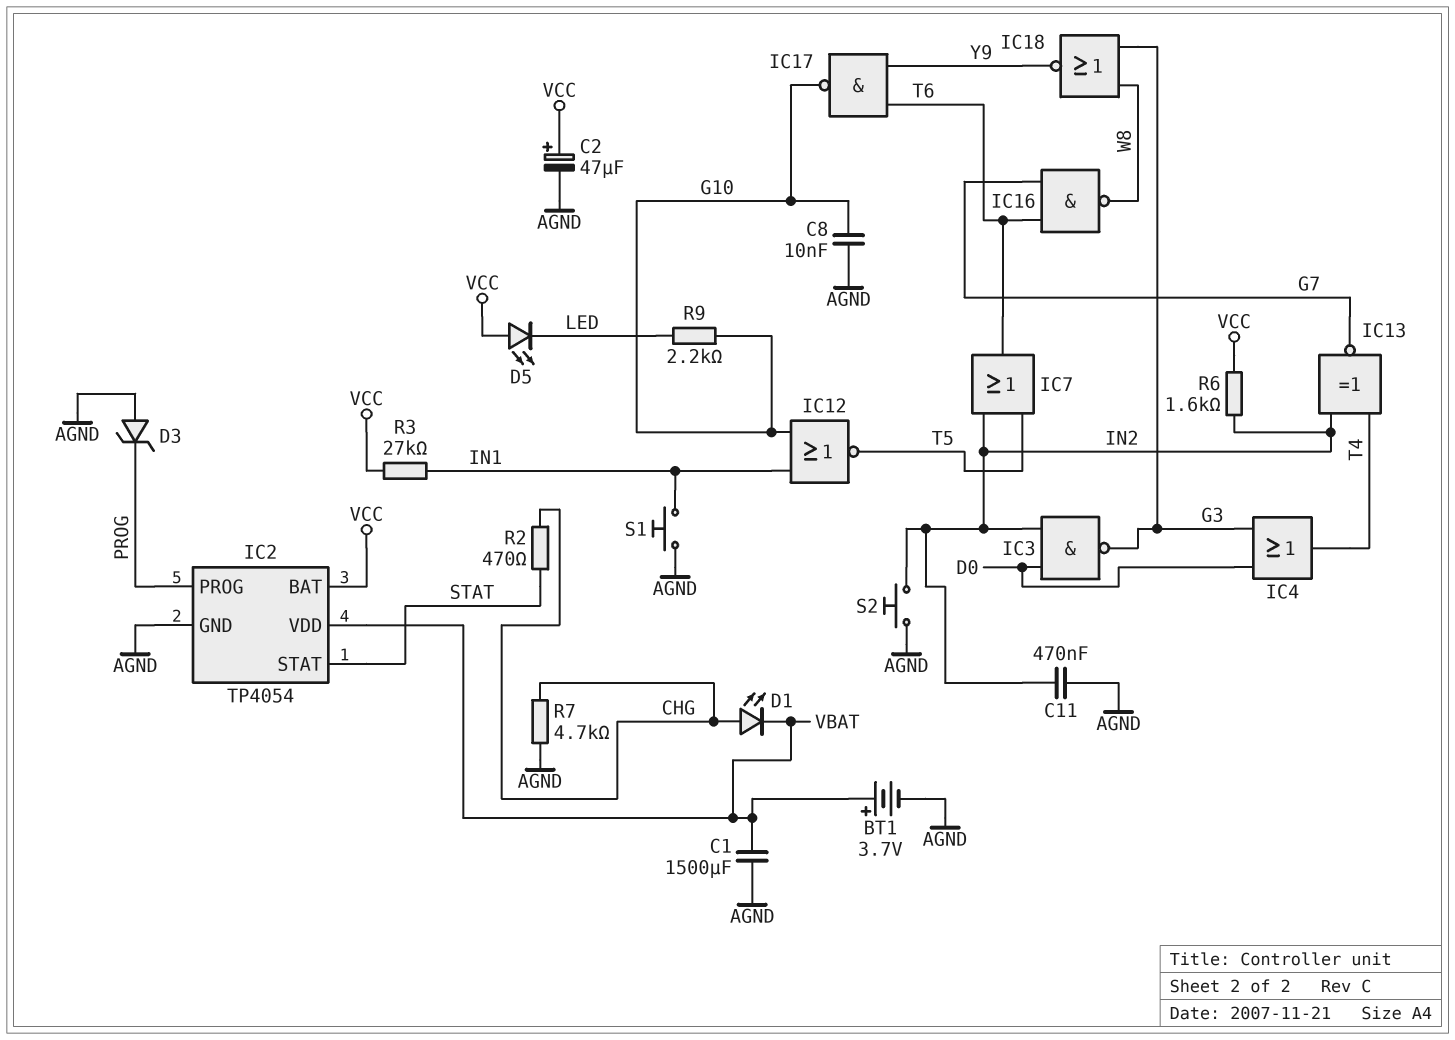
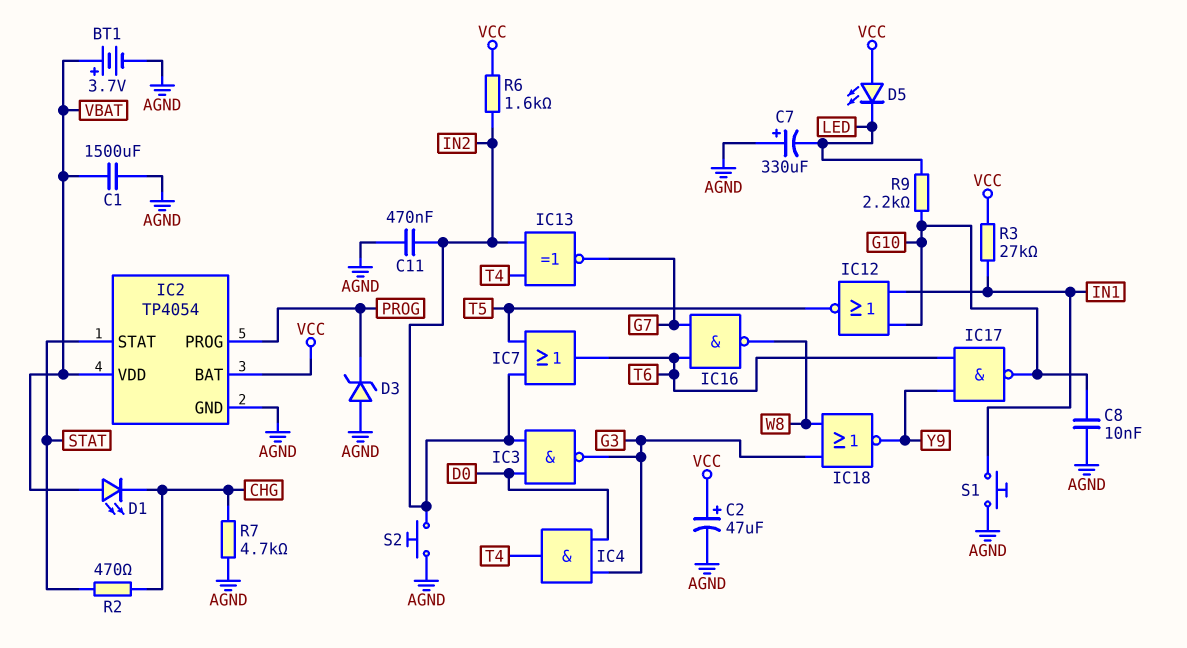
C7: none -> 330uF (plus AGND, minus LED)
D1: LED (A CHG, K VBAT) -> LED (A VBAT, K CHG)
IC4: OR (in D0, in G3, out T4) -> AND (in D0, in G3, out T4)

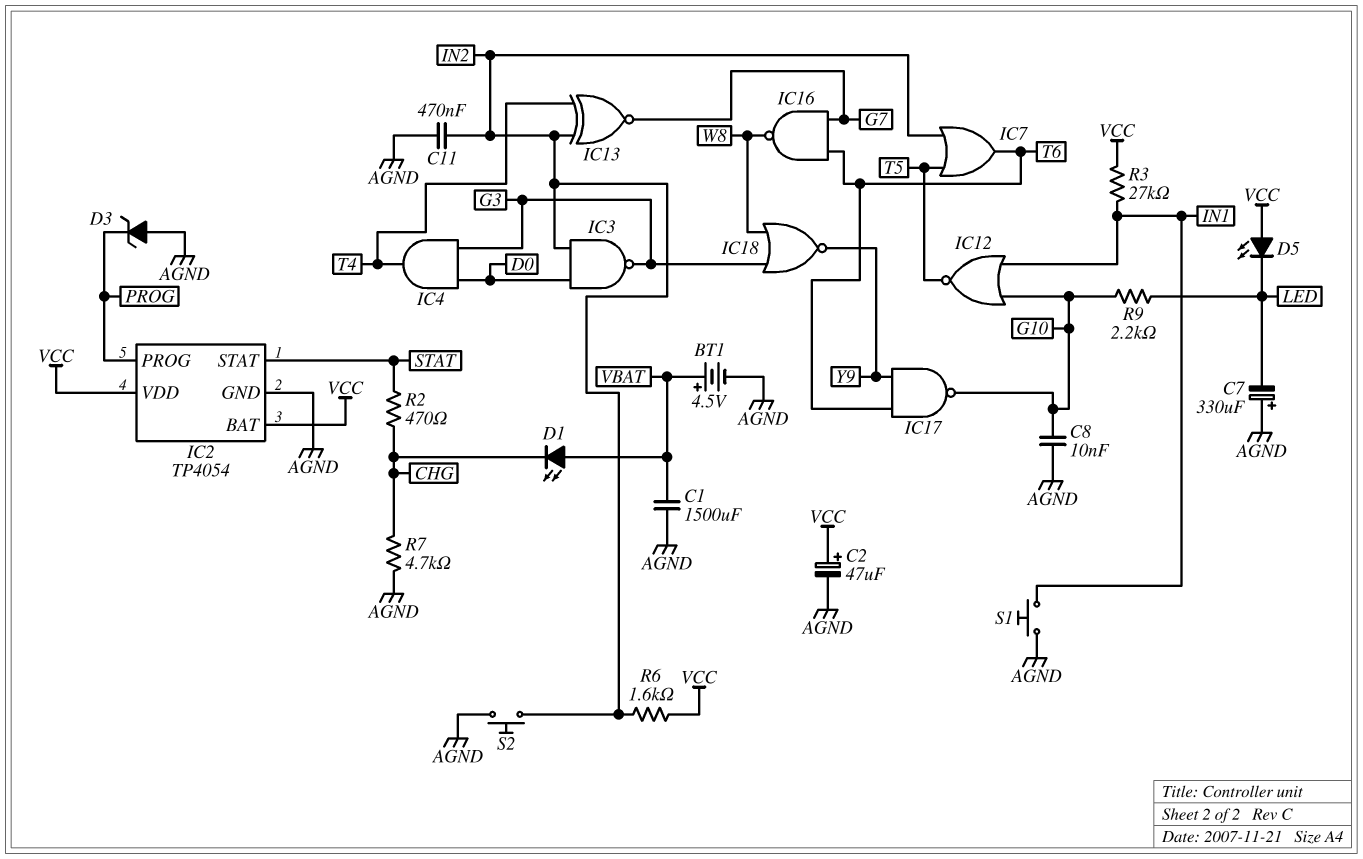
BT1: 3.7V (plus VBAT, minus AGND) -> 4.5V (plus VBAT, minus AGND)
IC2 pin VDD: VBAT -> VCC

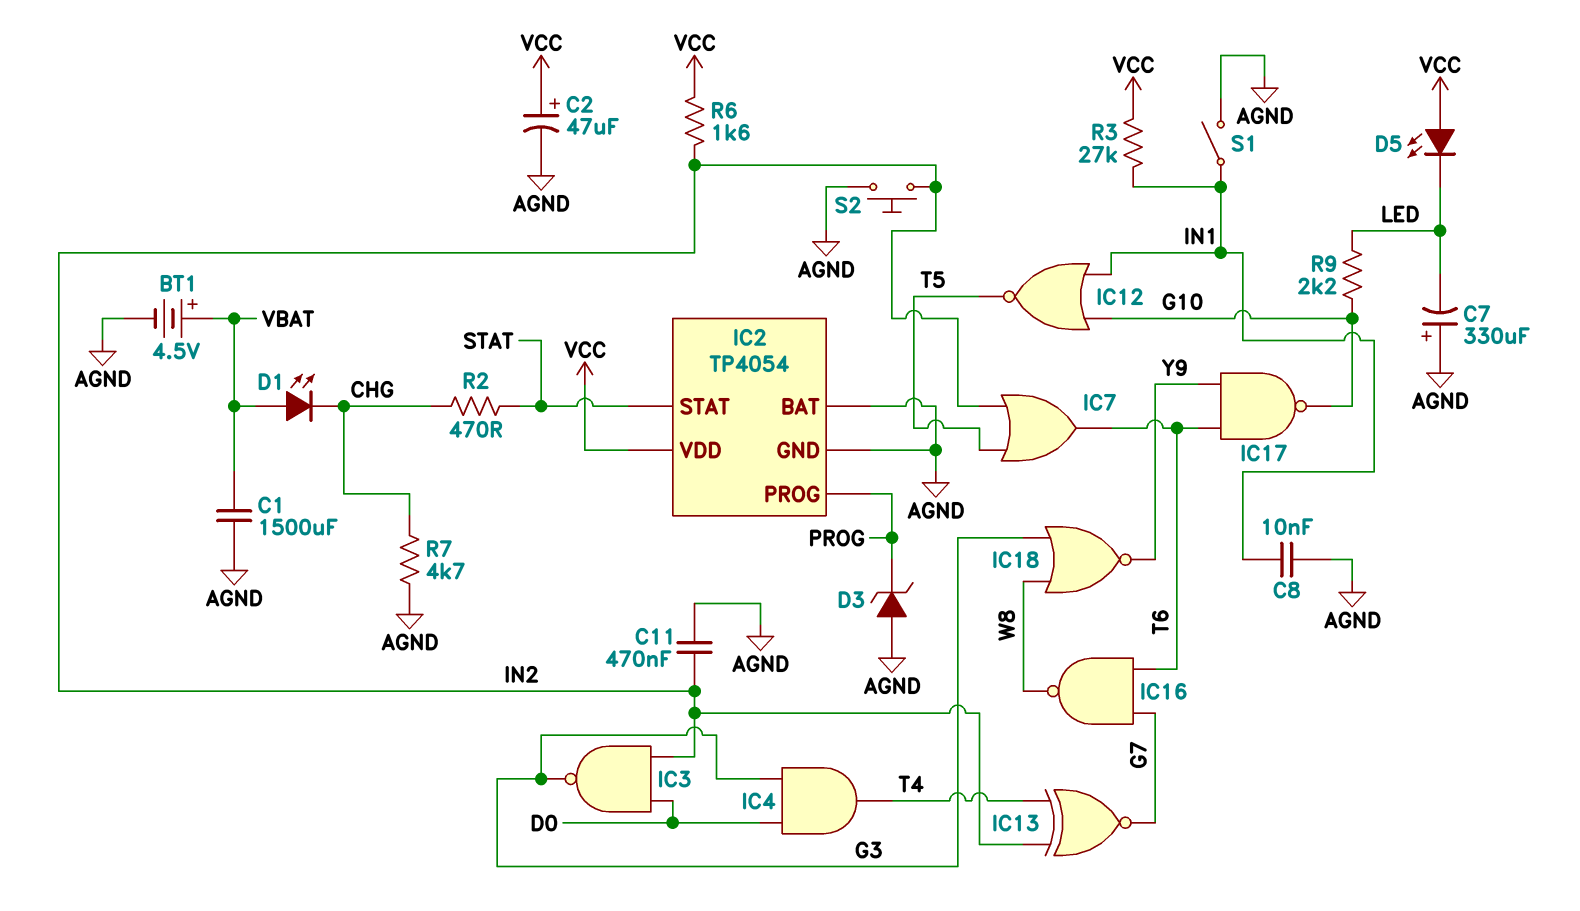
C8: 10nF (AGND, G10) -> 10nF (AGND, IN1)
IC2 pin BAT: VCC -> AGND
S1: button (AGND, IN1) -> switch (AGND, IN1)

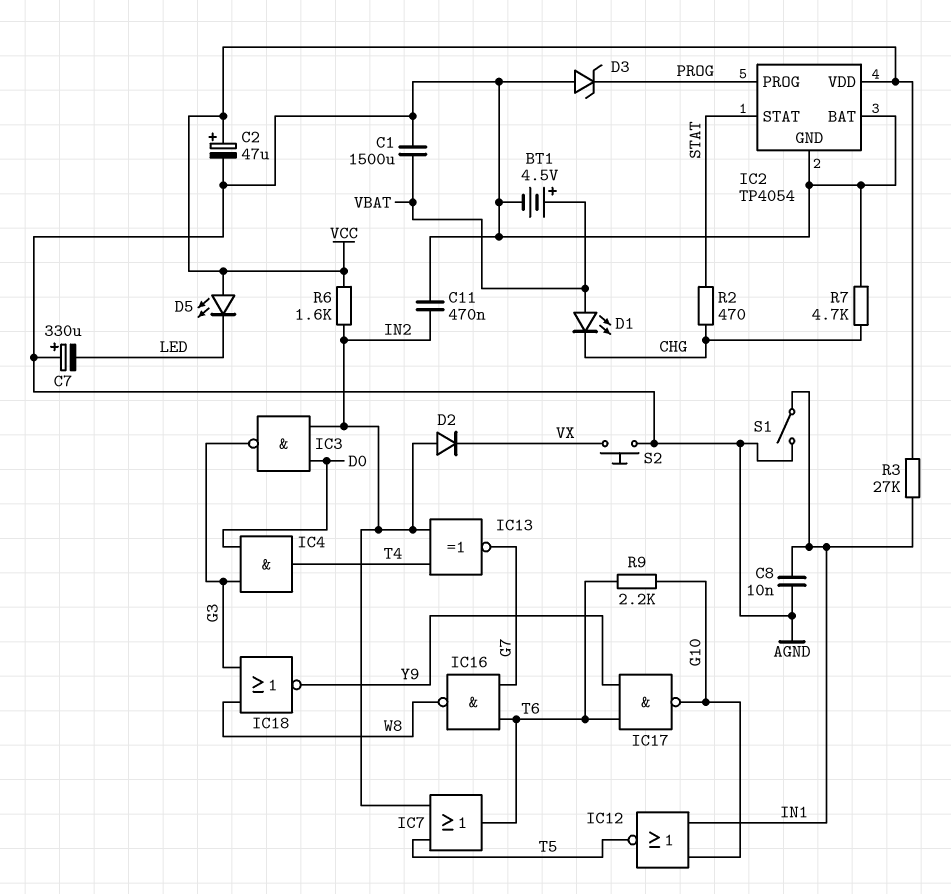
D2: none -> diode (A IN2, K VX)
R9: 2.2k (G10, LED) -> 2.2k (G10, T6)
S2: button (AGND, IN2) -> button (AGND, VX)

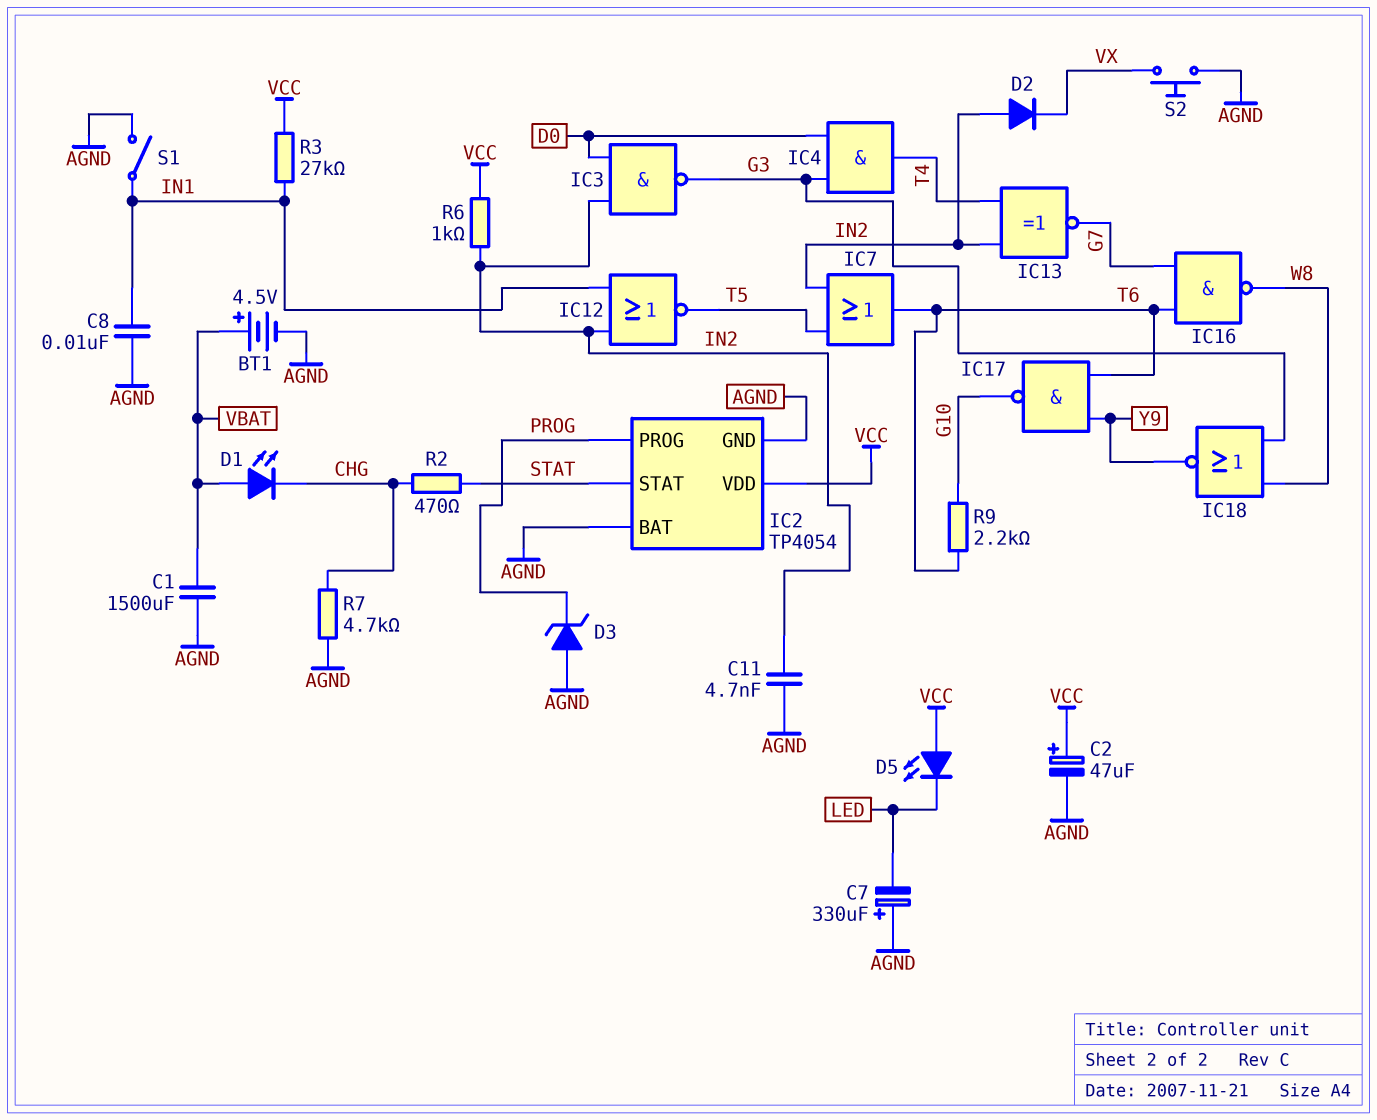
C11: 470nF (AGND, IN2) -> 4.7nF (AGND, IN2)
IC12: NOR (in G10, in IN1, out T5) -> NOR (in IN1, in IN2, out T5)
R6: 1.6k (IN2, VCC) -> 1k (IN2, VCC)

